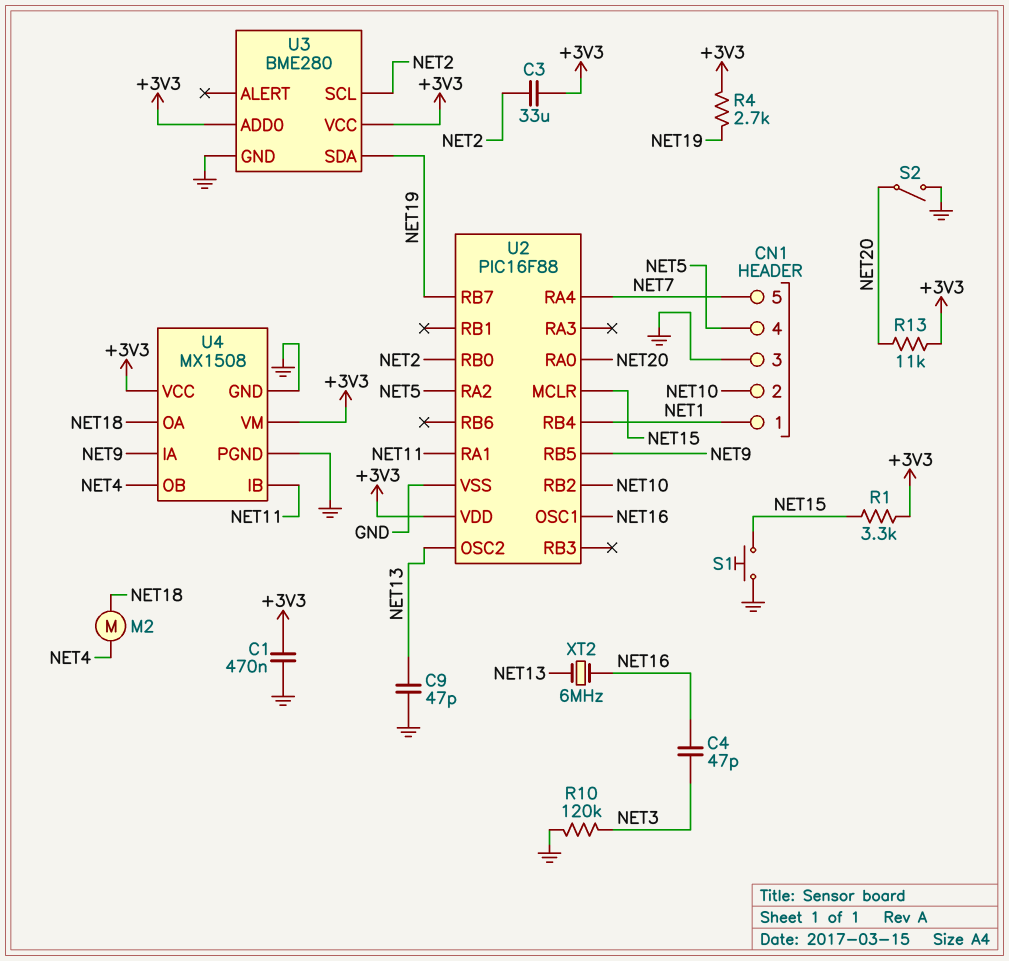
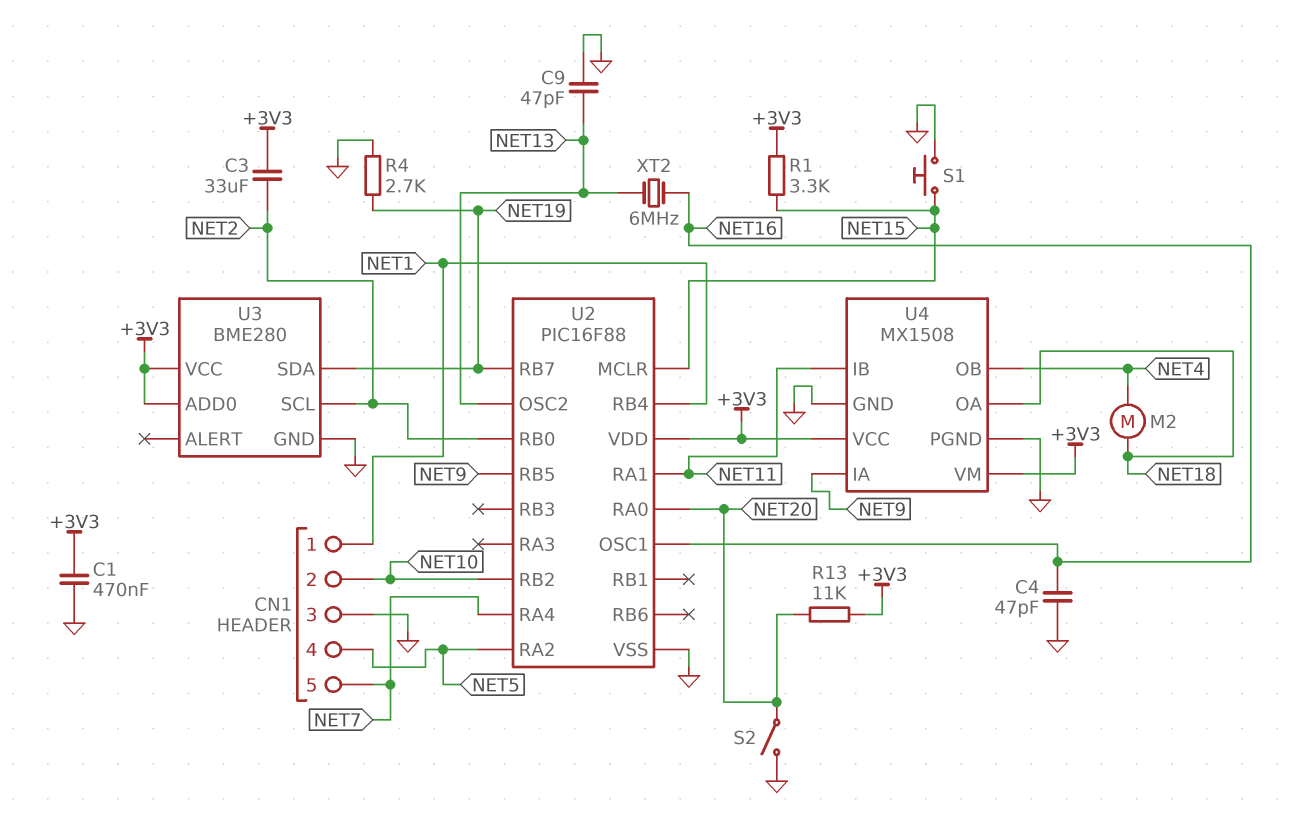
C4: 47pF (NET3, NET16) -> 47pF (GND, NET16)
R4: 2.7k (+3V3, NET19) -> 2.7k (GND, NET19)
R10: 120k (GND, NET3) -> none

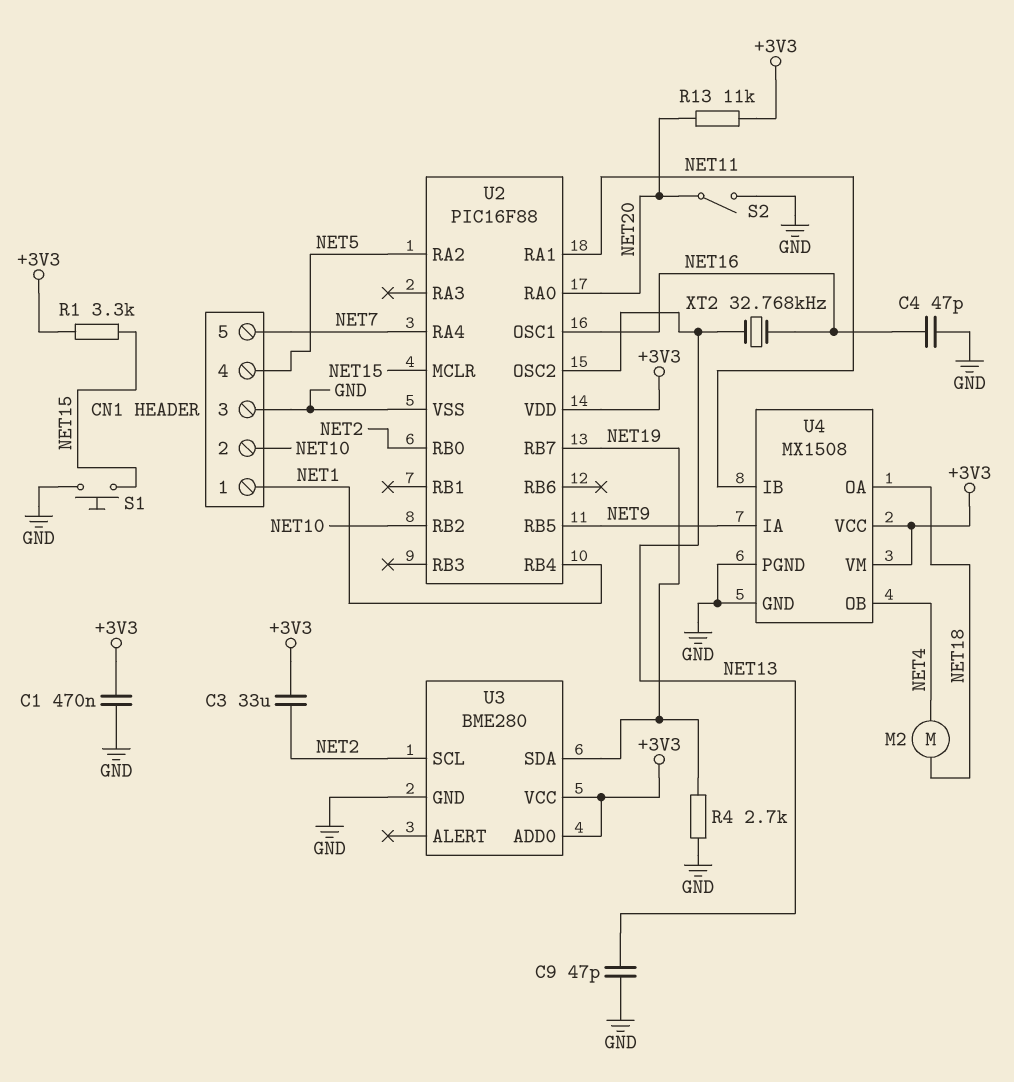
XT2: 6MHz (NET13, NET16) -> 32.768kHz (NET13, NET16)

